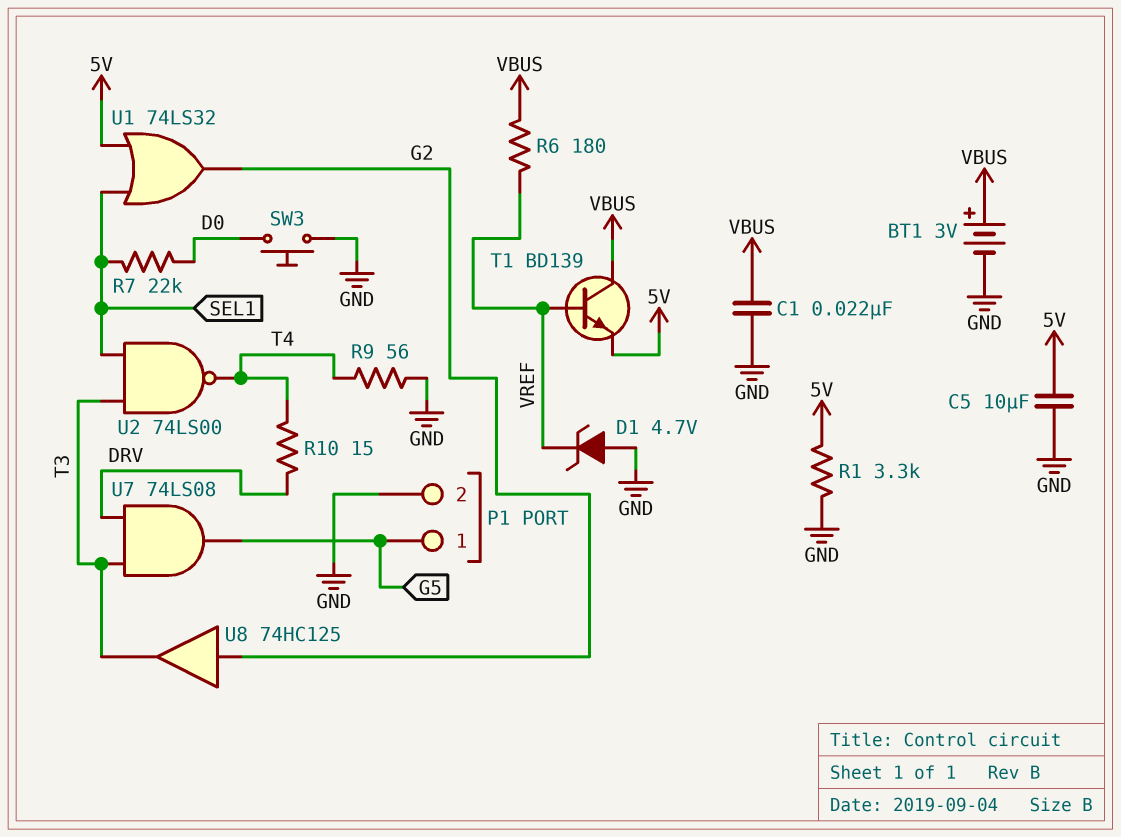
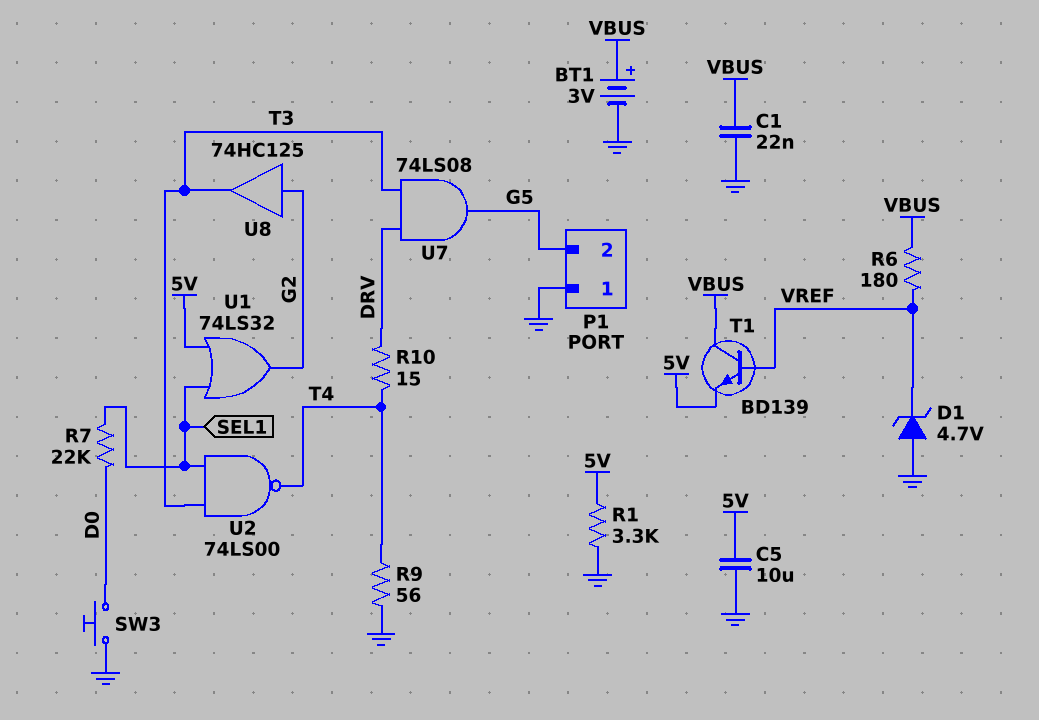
P1 pin 1: G5 -> GND
P1 pin 2: GND -> G5

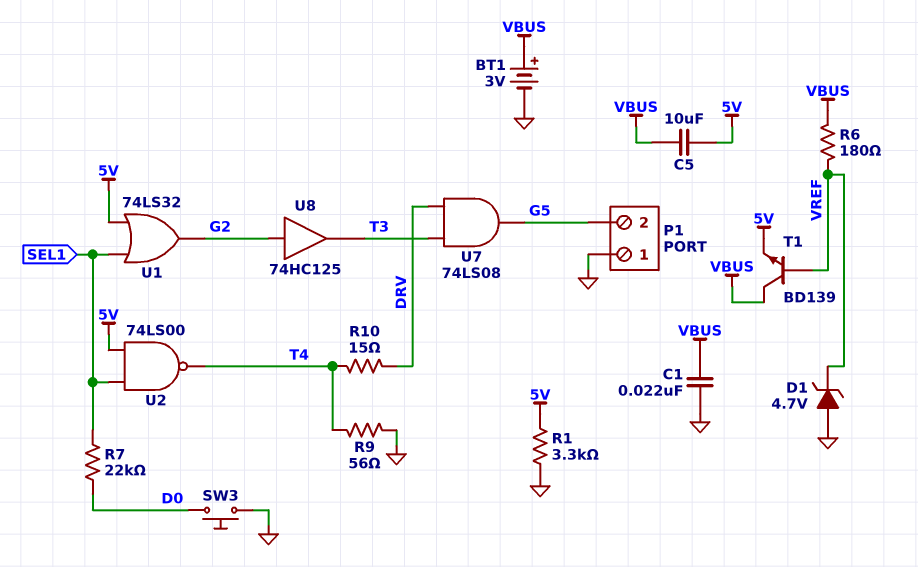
C5: 10uF (5V, GND) -> 10uF (5V, VBUS)
U2: NAND 74LS00 (in SEL1, in T3, out T4) -> NAND 74LS00 (in 5V, in SEL1, out T4)

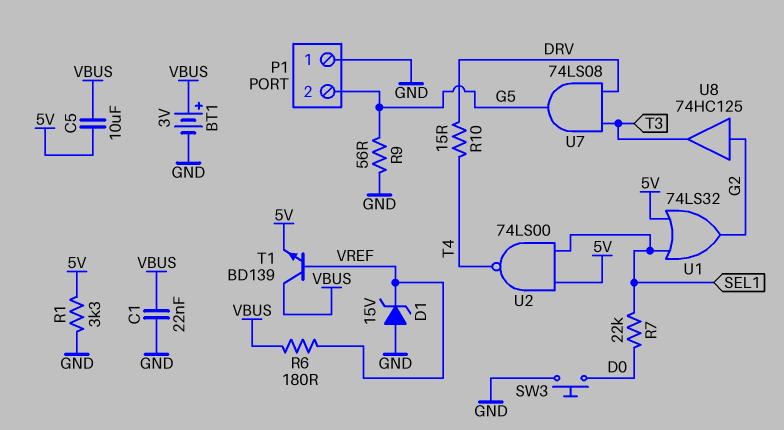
D1: zener 4.7V (A GND, K VREF) -> zener 15V (A GND, K VREF)
R9: 56 (GND, T4) -> 56 (G5, GND)

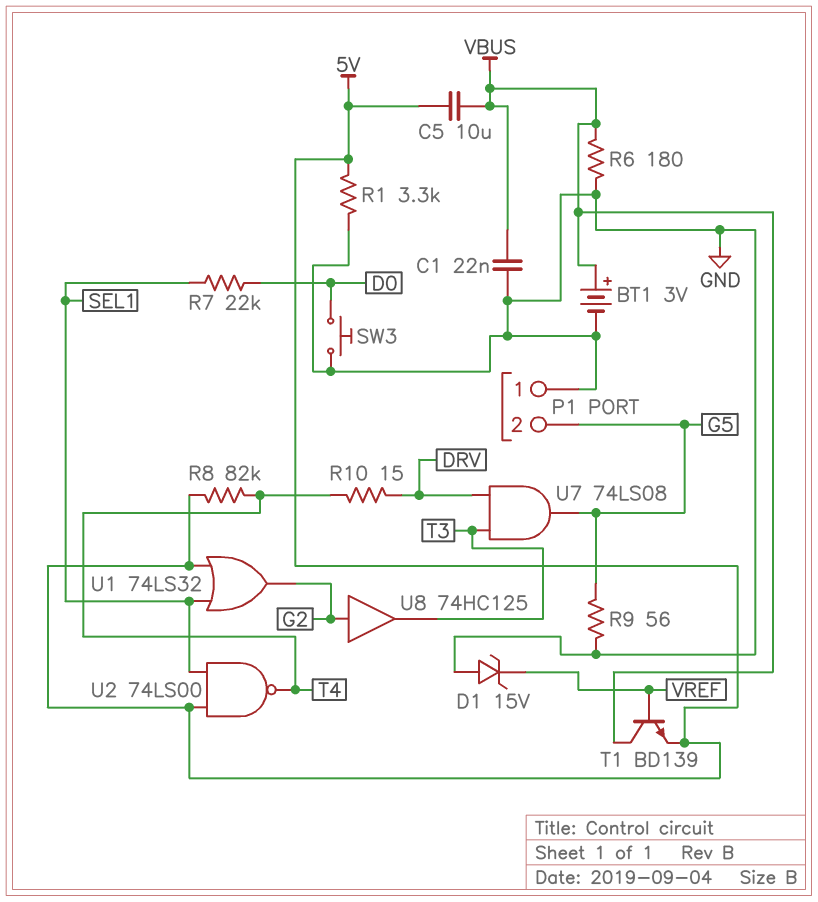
R6: 180 (VBUS, VREF) -> 180 (GND, VBUS)
R8: none -> 82k (5V, T4)

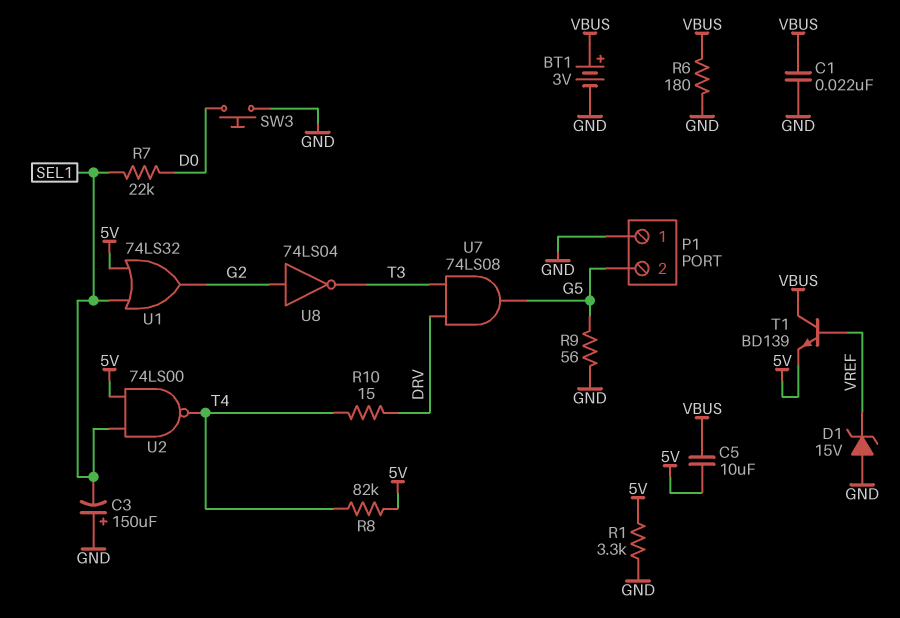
C3: none -> 150uF (plus GND, minus SEL1)
U8: buffer 74HC125 (in G2, out T3) -> NOT 74LS04 (in G2, out T3)

